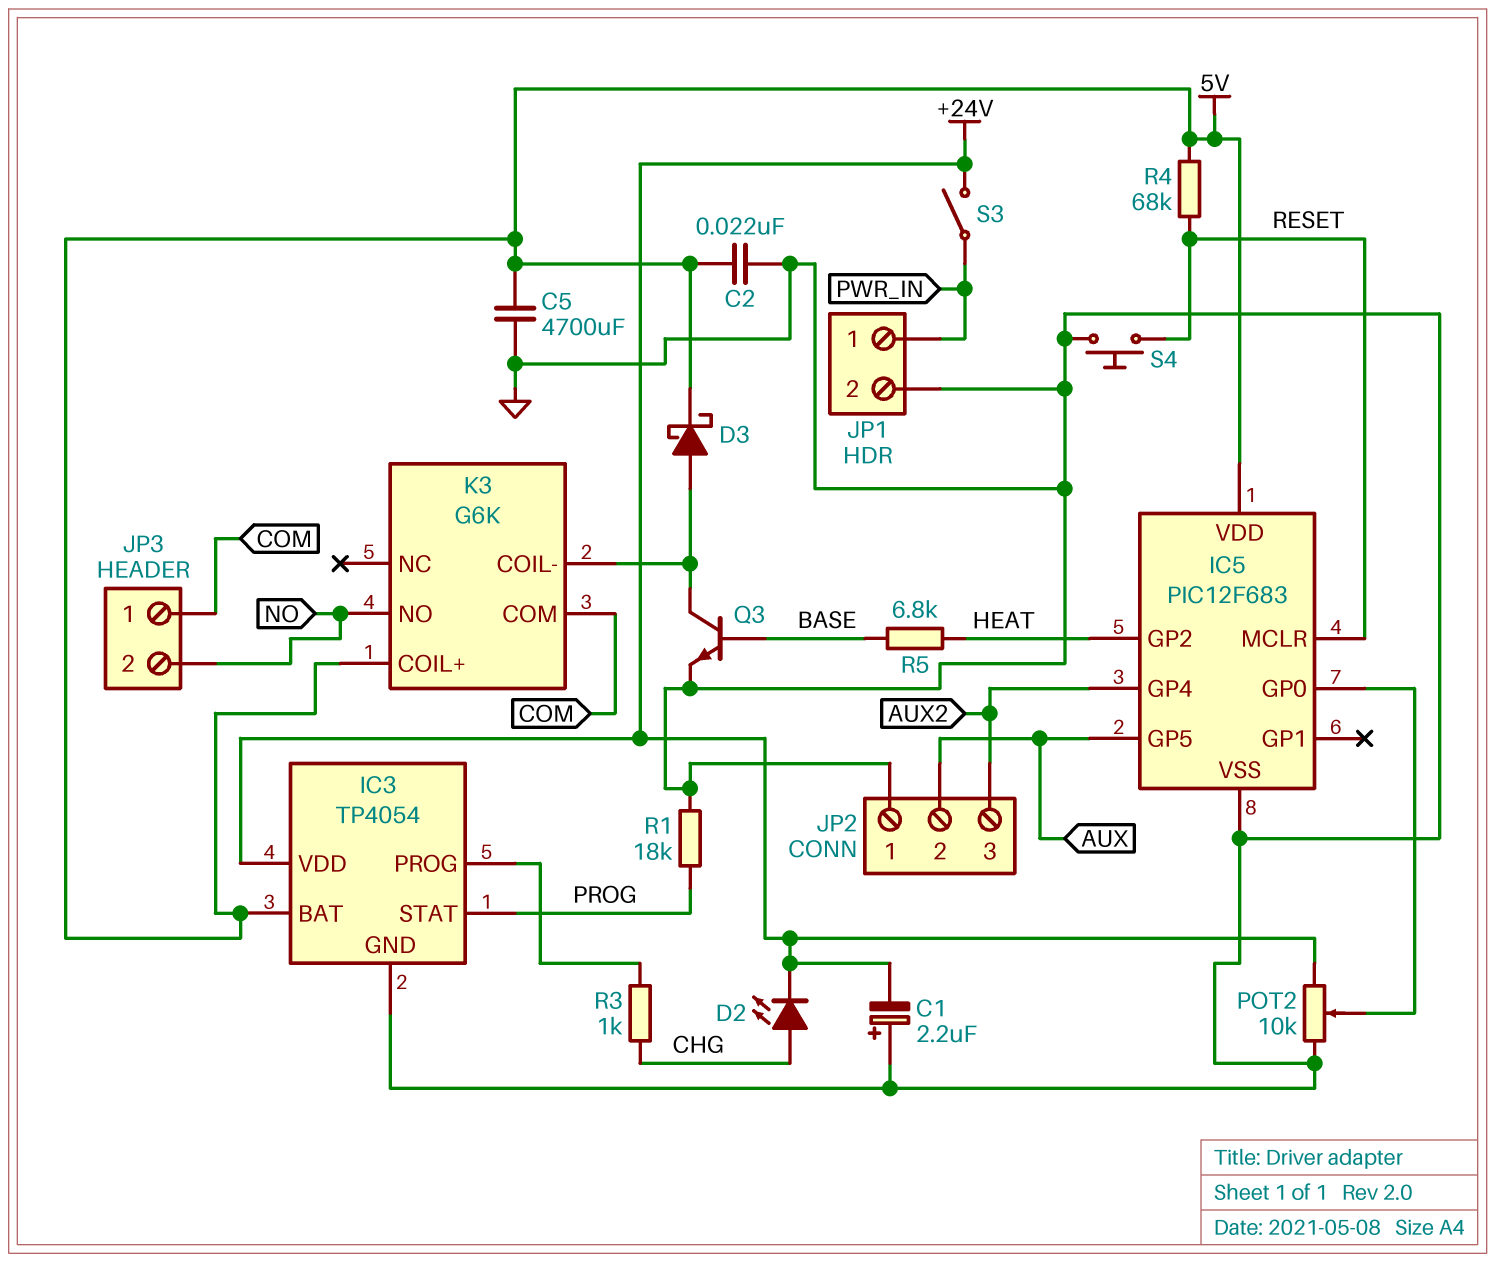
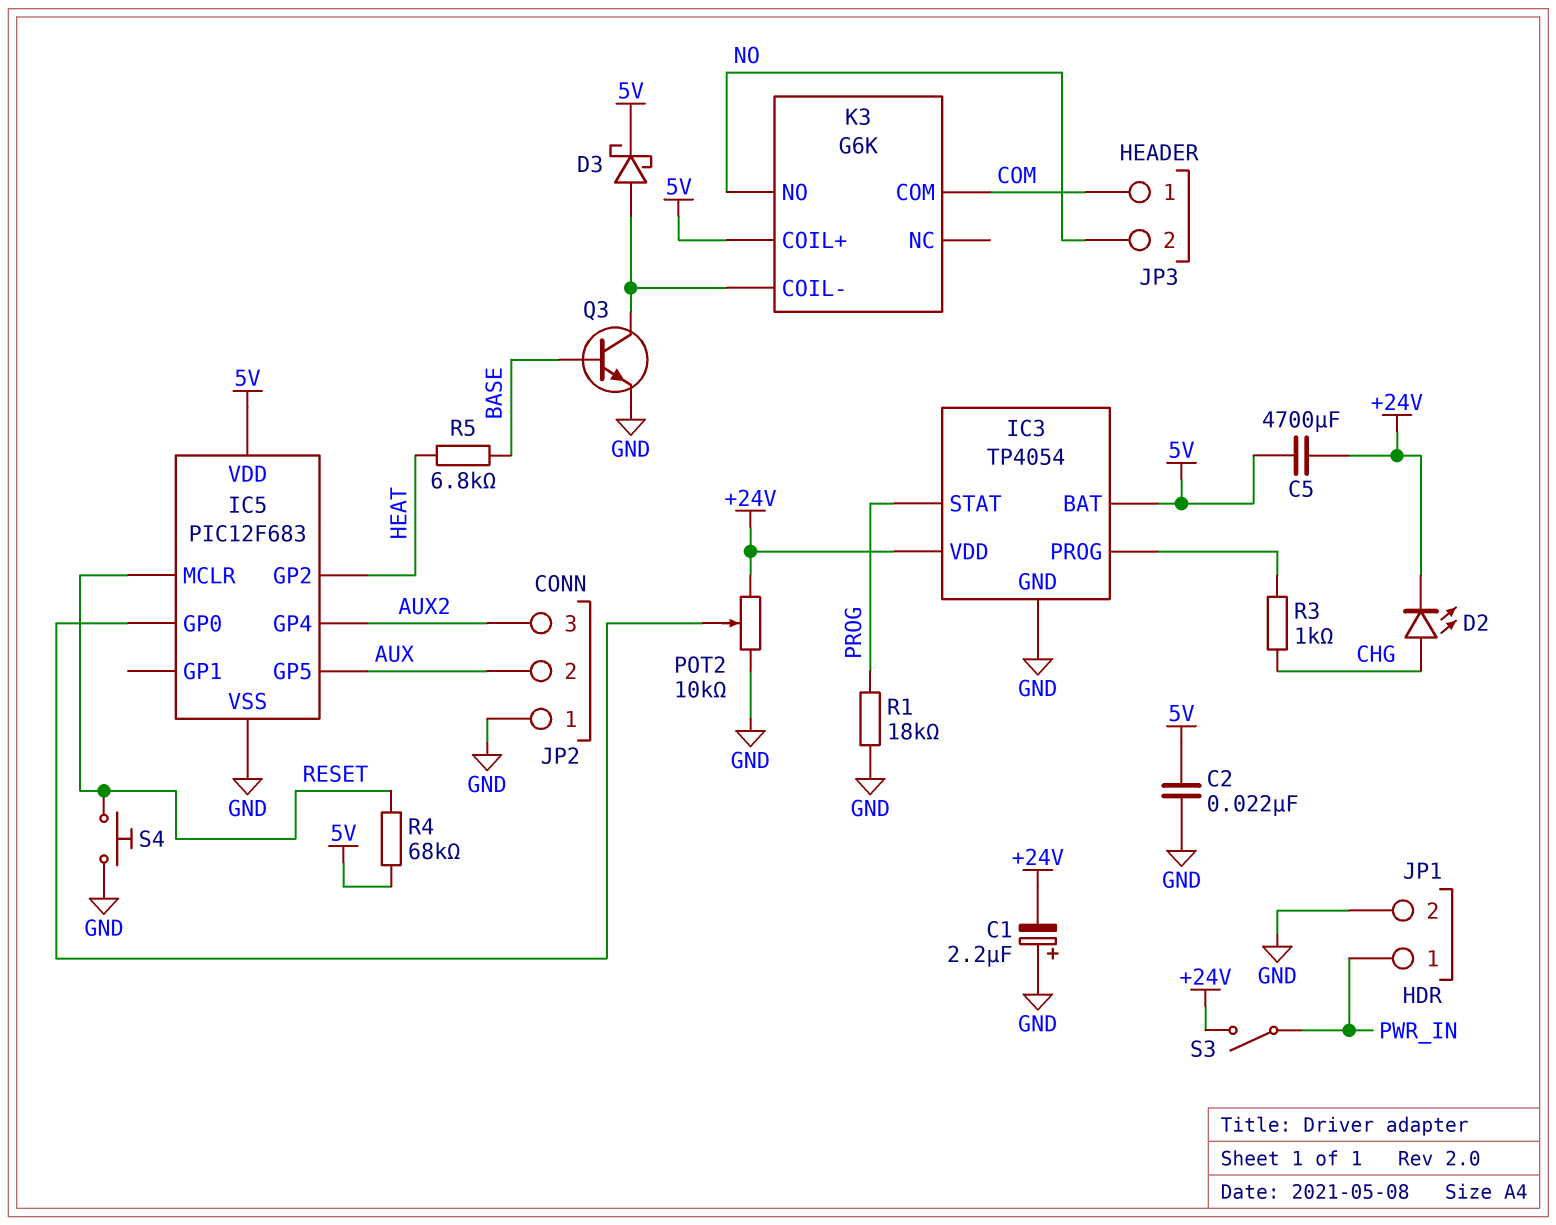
C5: 4700uF (5V, GND) -> 4700uF (+24V, 5V)

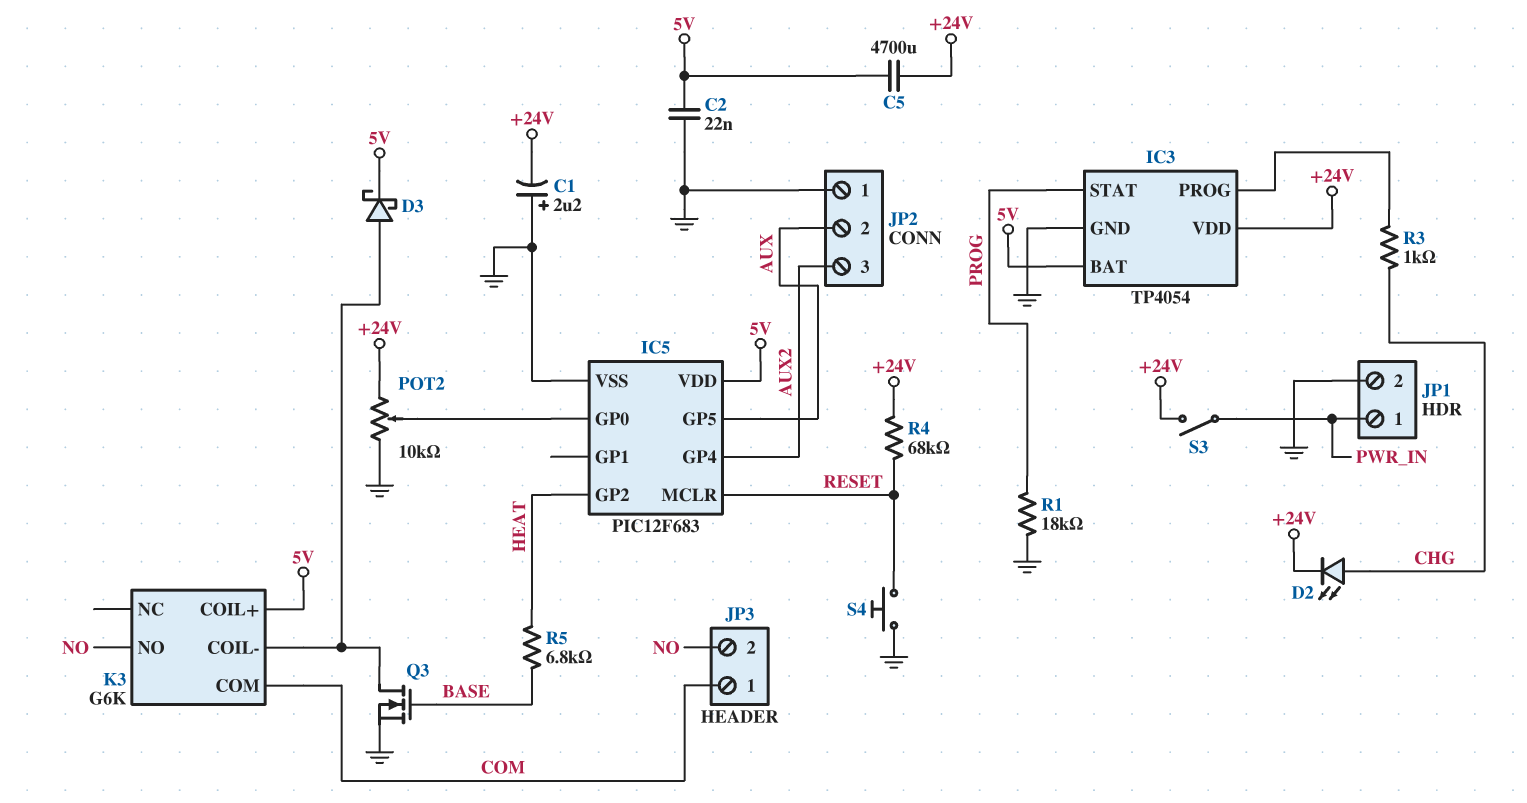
Q3: NPN (B BASE, C K3/COIL-, E GND) -> NMOS (G BASE, D K3/COIL-, S GND)
R4: 68k (5V, RESET) -> 68k (+24V, RESET)

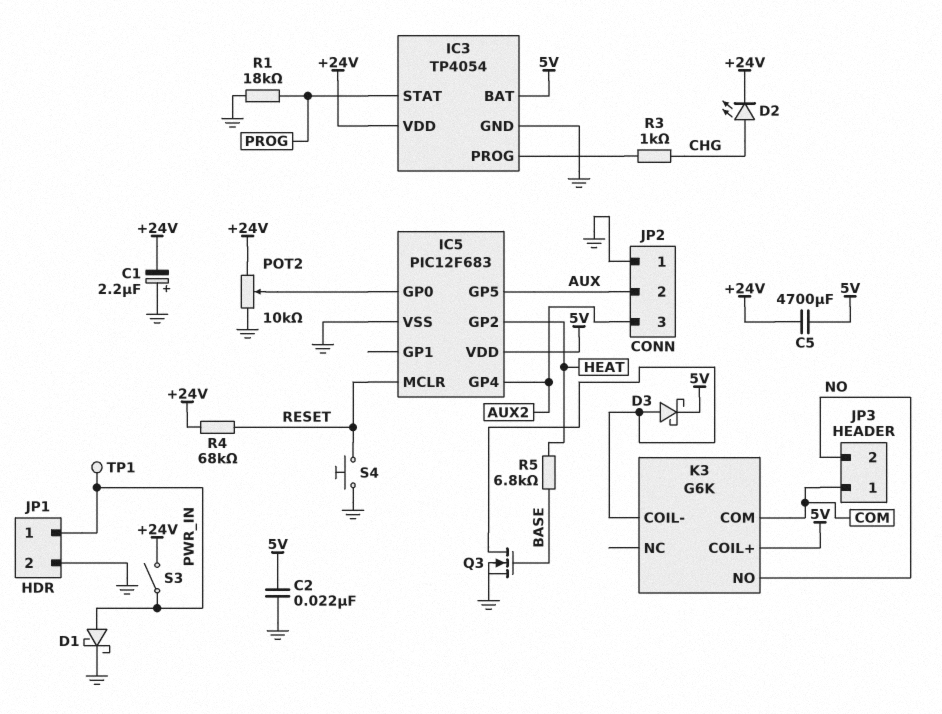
D1: none -> schottky (A PWR_IN, K GND)
TP1: none -> test point (PWR_IN)

